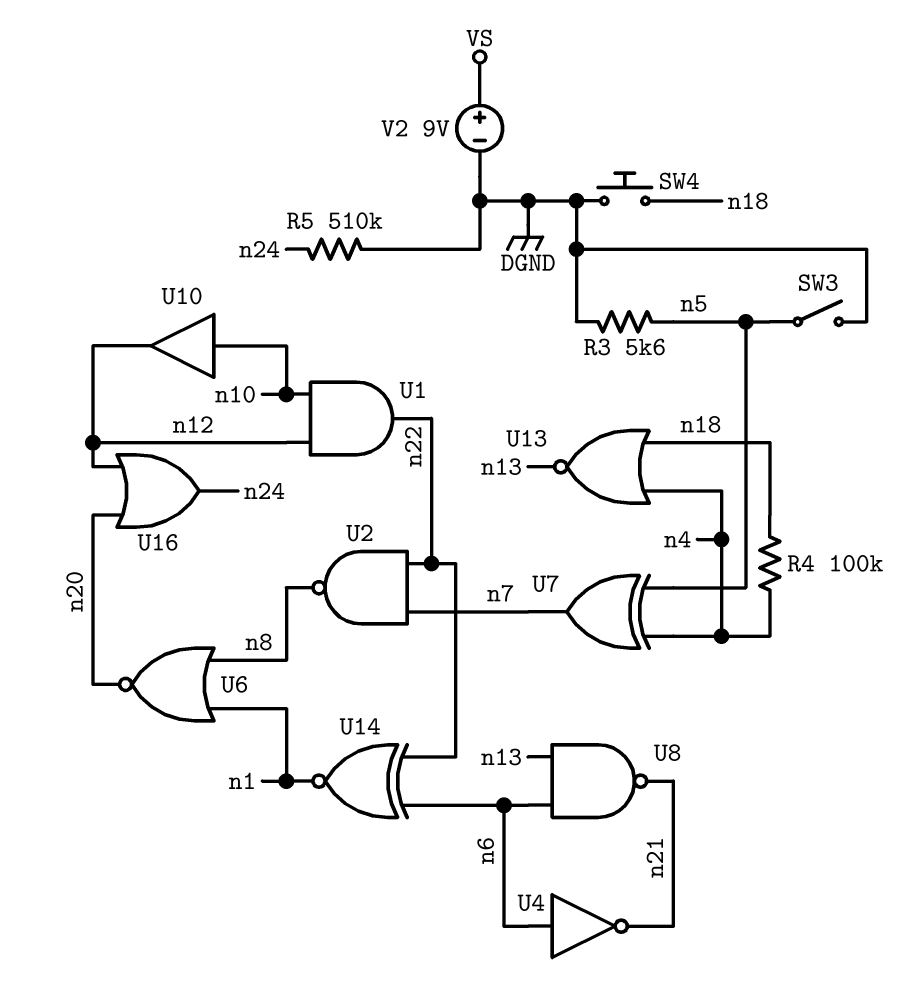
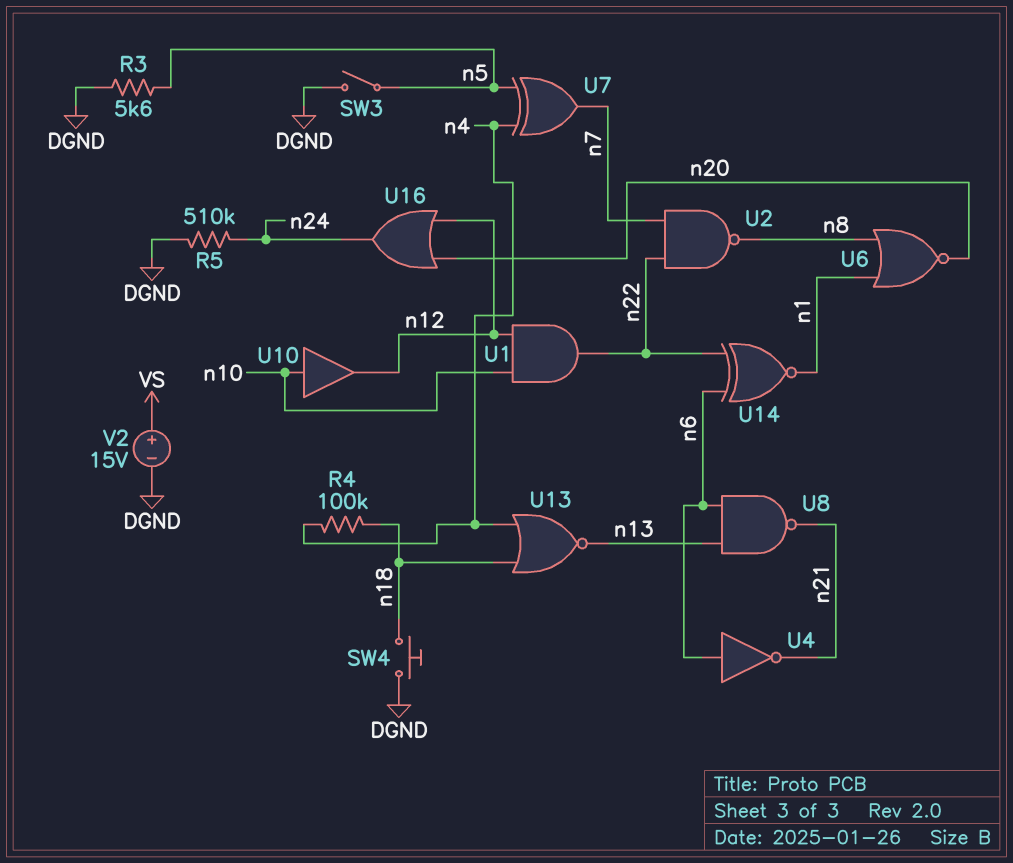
V2: 9V (plus VS, minus DGND) -> 15V (plus VS, minus DGND)

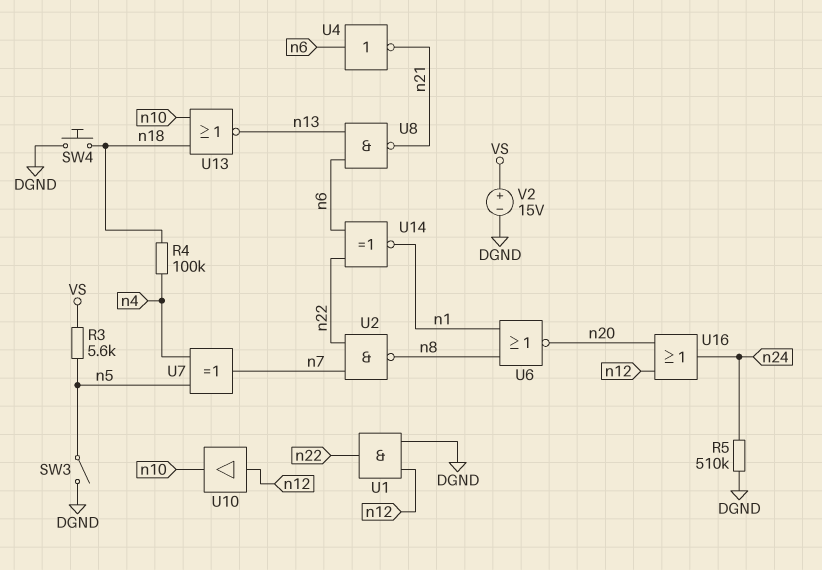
R3: 5.6k (DGND, n5) -> 5.6k (VS, n5)
U1: AND (in n10, in n12, out n22) -> AND (in DGND, in n12, out n22)
U10: buffer (in n10, out n12) -> buffer (in n12, out n10)
U13: NOR (in n4, in n18, out n13) -> NOR (in n10, in n18, out n13)

